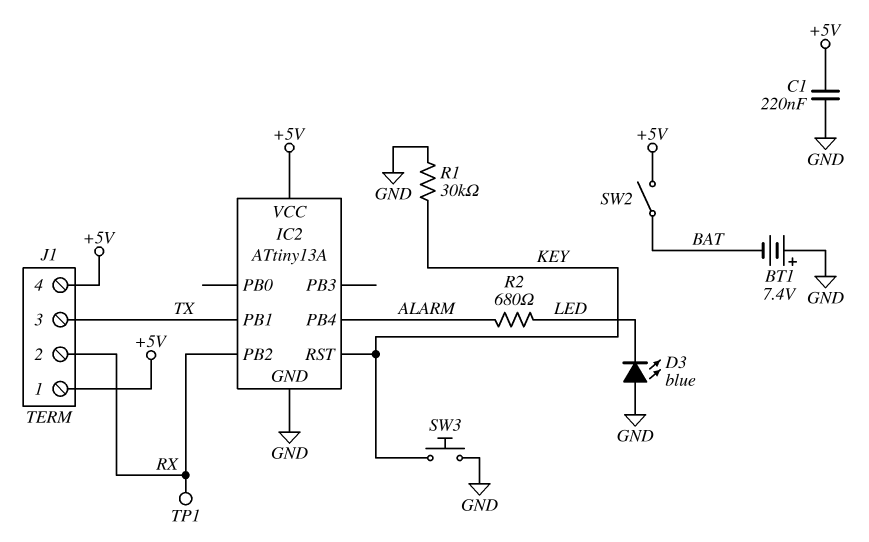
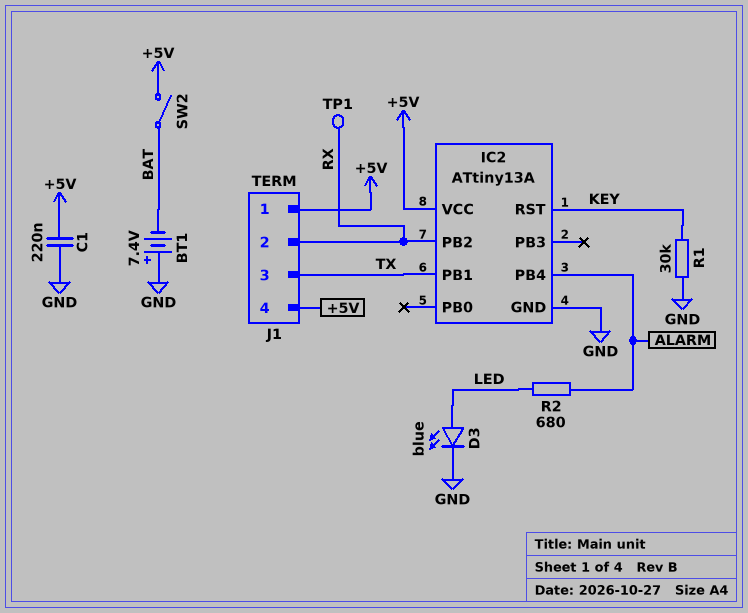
D3: LED blue (A GND, K LED) -> LED blue (A LED, K GND)
SW3: button (GND, KEY) -> none

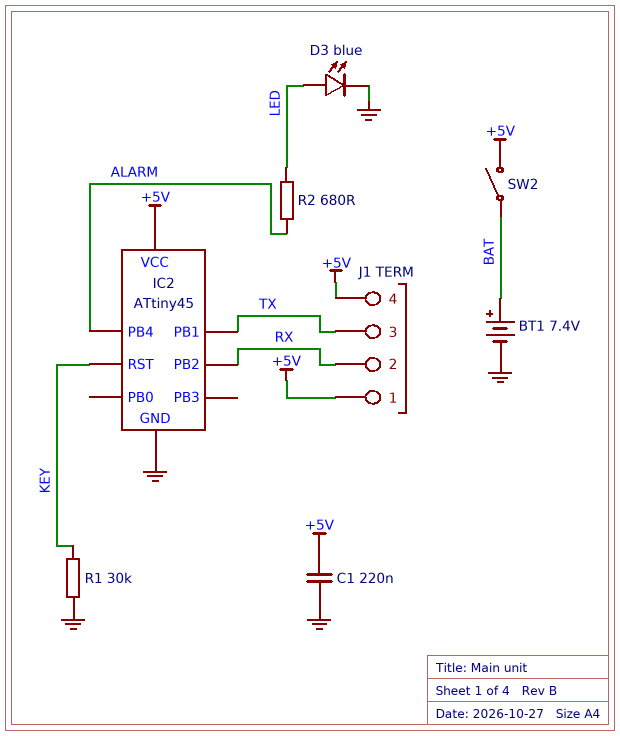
BT1: 7.4V (plus GND, minus BAT) -> 7.4V (plus BAT, minus GND)
IC2: ATtiny13A -> ATtiny45
TP1: test point (RX) -> none

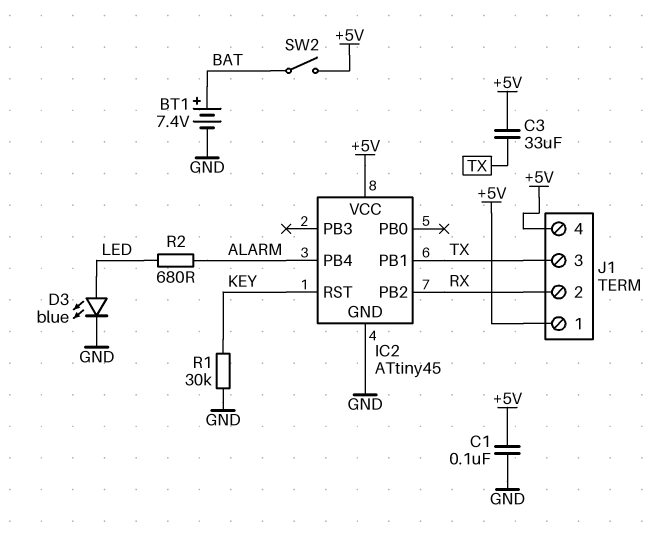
C1: 220nF (+5V, GND) -> 100nF (+5V, GND)
C3: none -> 33uF (+5V, TX)

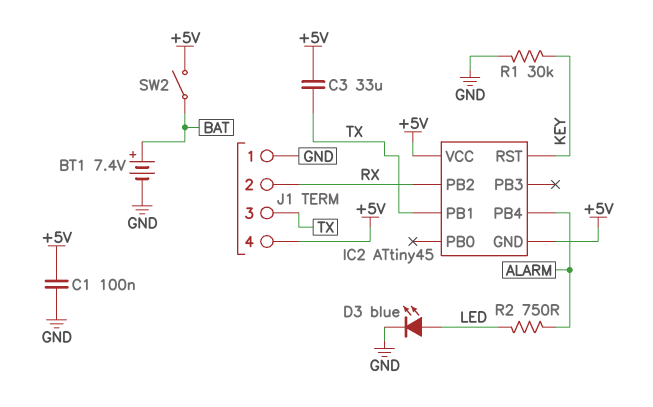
IC2 pin GND: GND -> +5V
J1 pin 1: +5V -> GND
R2: 680 (ALARM, LED) -> 750 (ALARM, LED)

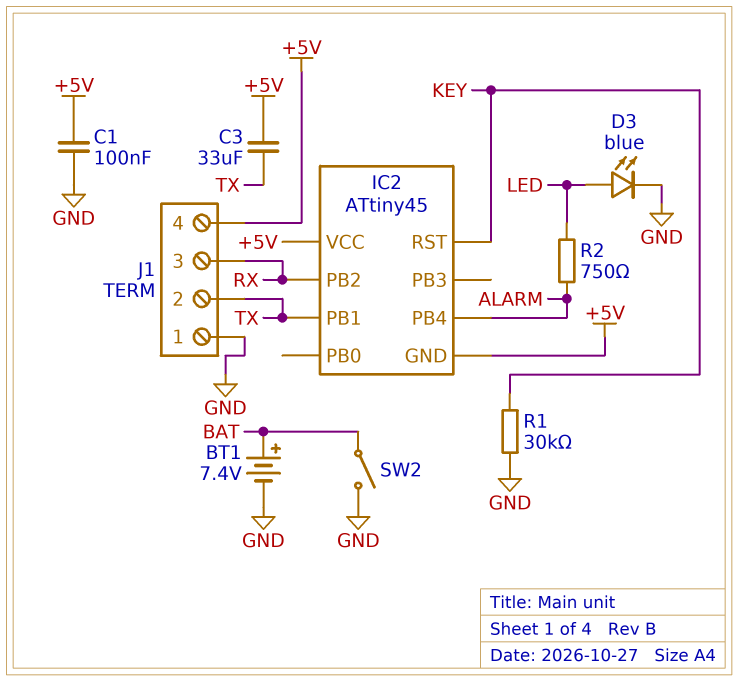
J1 pin 2: RX -> TX
J1 pin 3: TX -> RX
SW2: switch (+5V, BAT) -> switch (BAT, GND)

